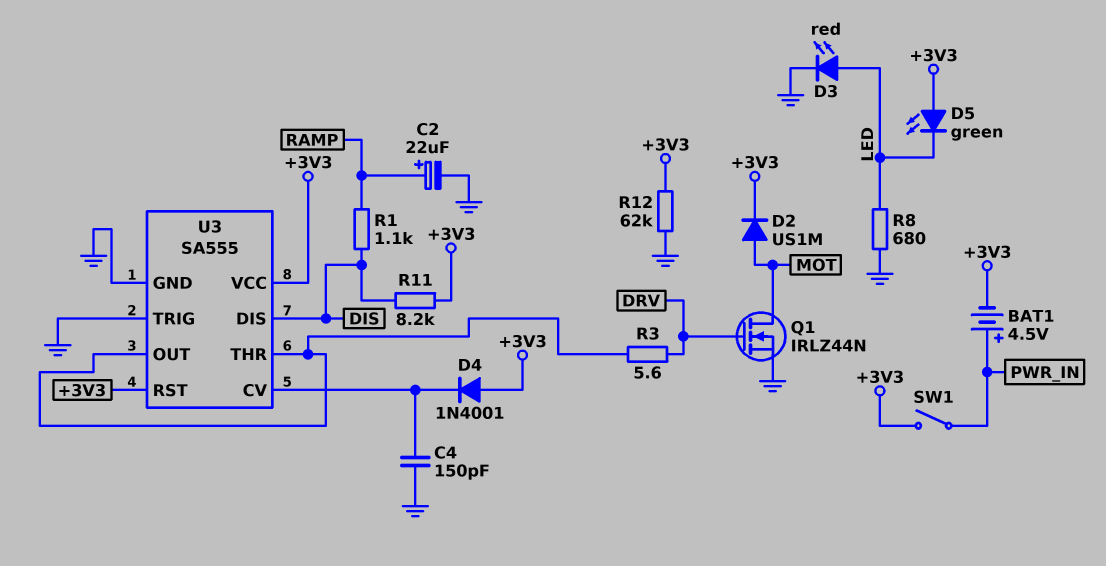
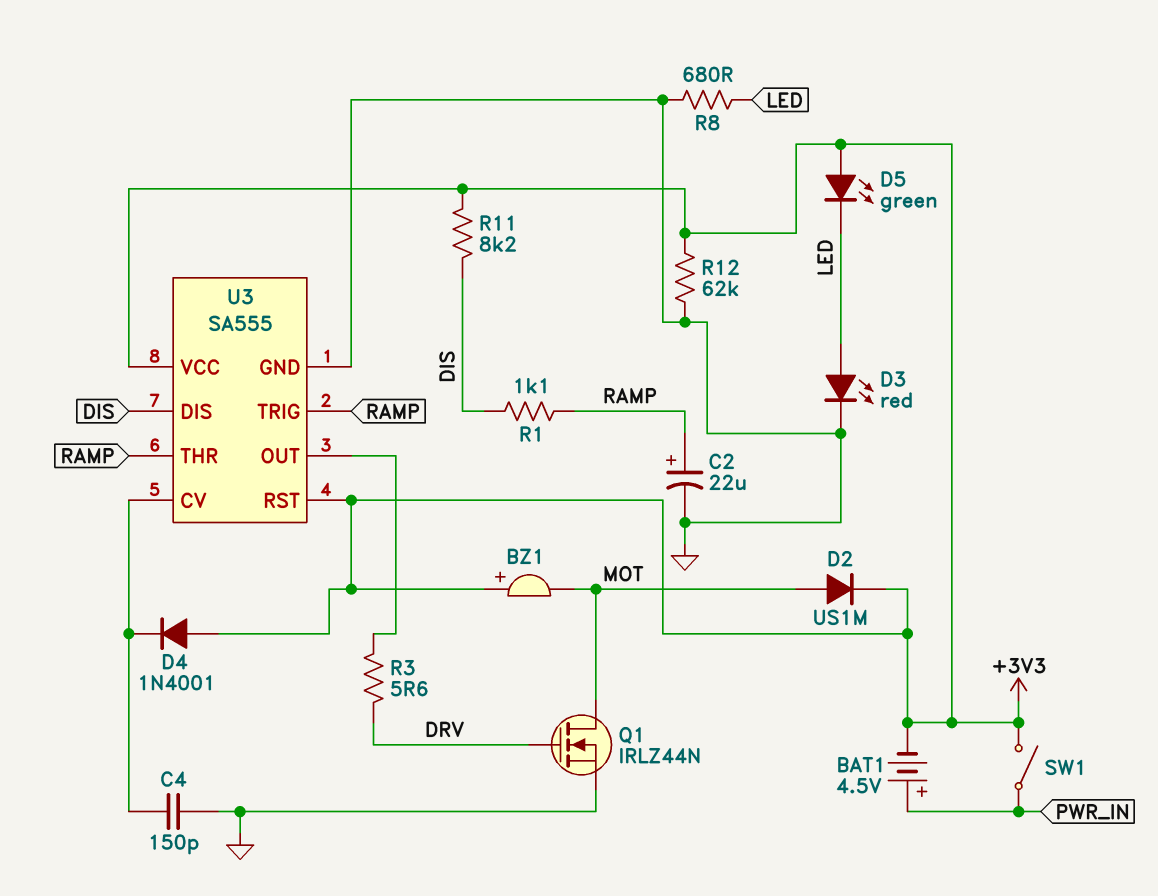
BZ1: none -> buzzer (plus +3V3, minus MOT)
U3 pin THR: U3/OUT -> RAMP
U3 pin TRIG: GND -> RAMP

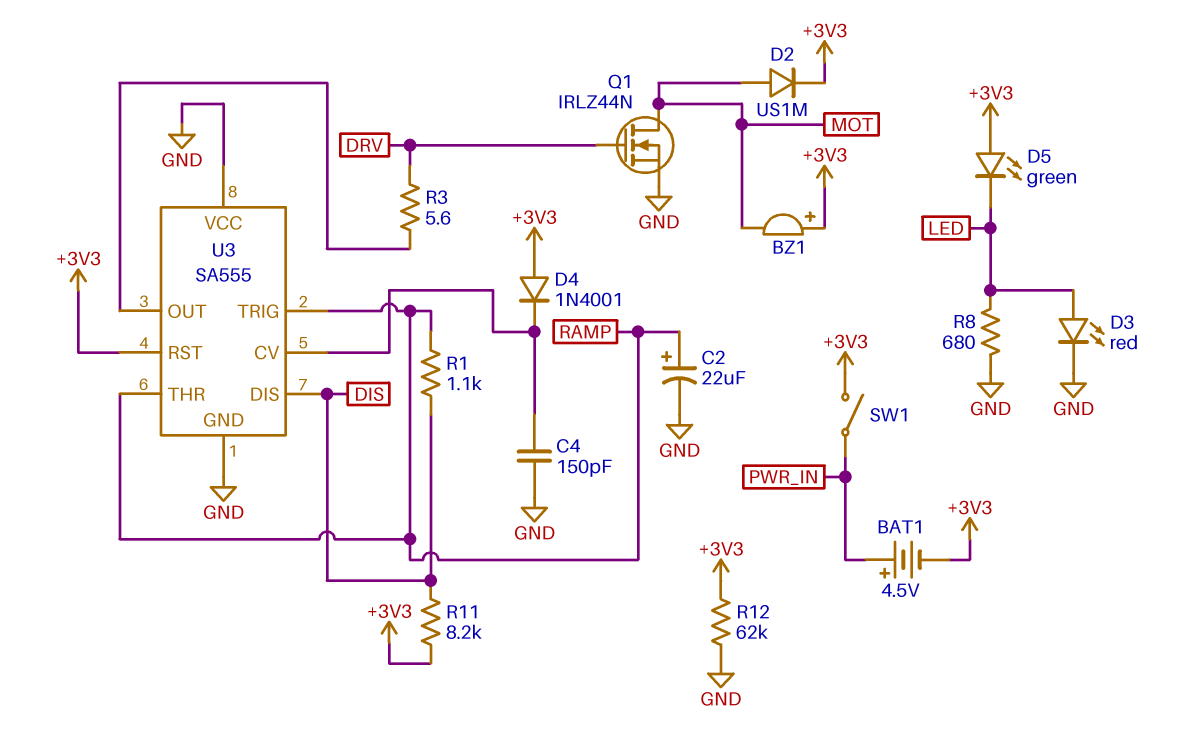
U3 pin VCC: +3V3 -> GND

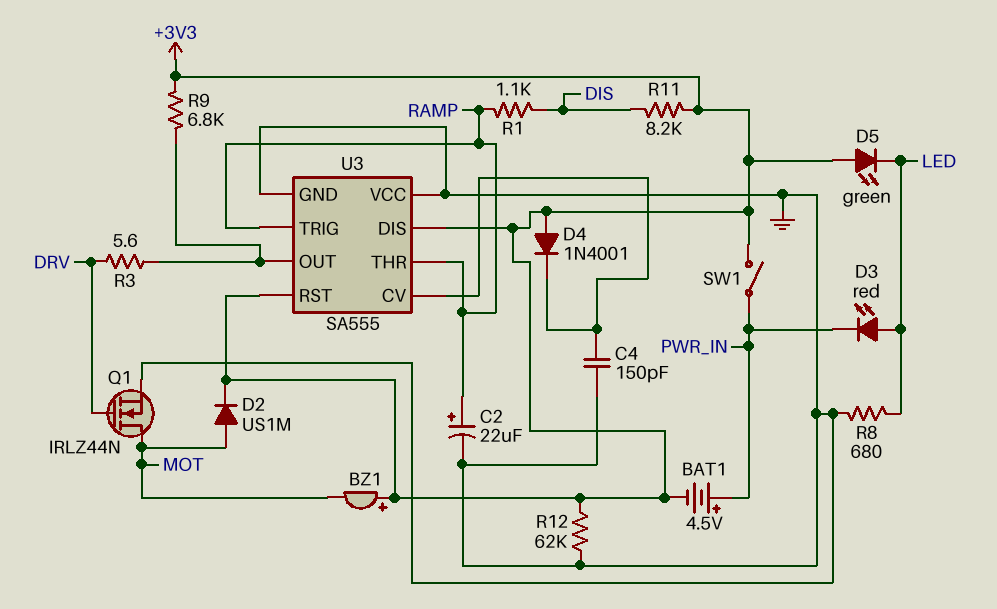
D3: LED red (A LED, K GND) -> LED red (A LED, K PWR_IN)
R9: none -> 6.8k (+3V3, U3/OUT)
U3 pin DIS: DIS -> +3V3

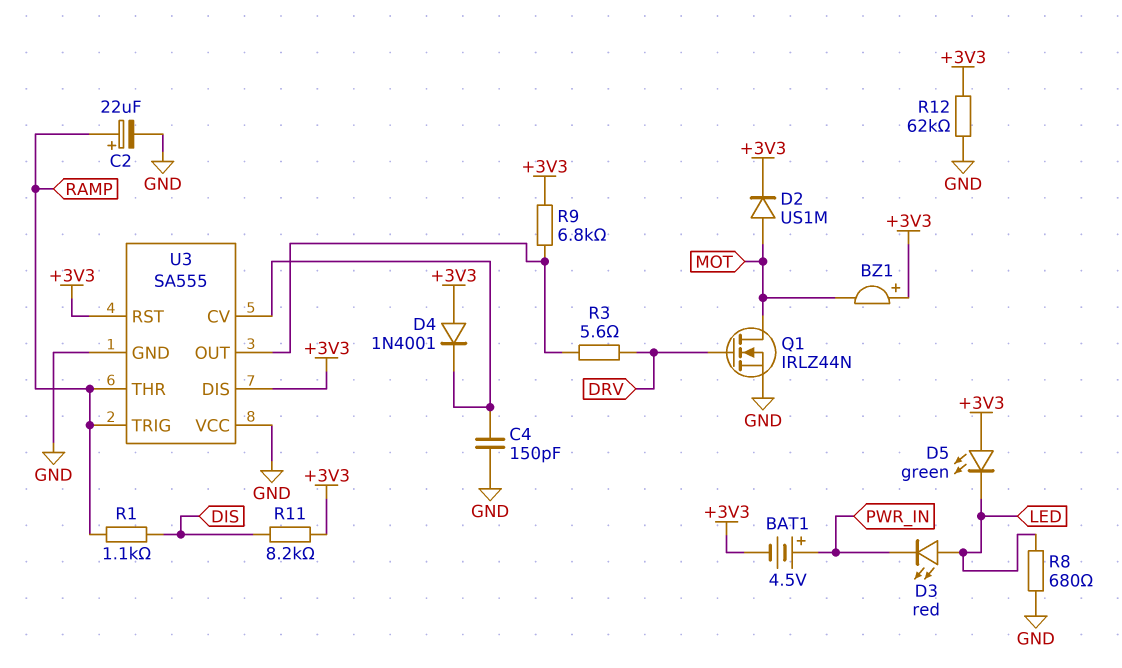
SW1: switch (+3V3, PWR_IN) -> none

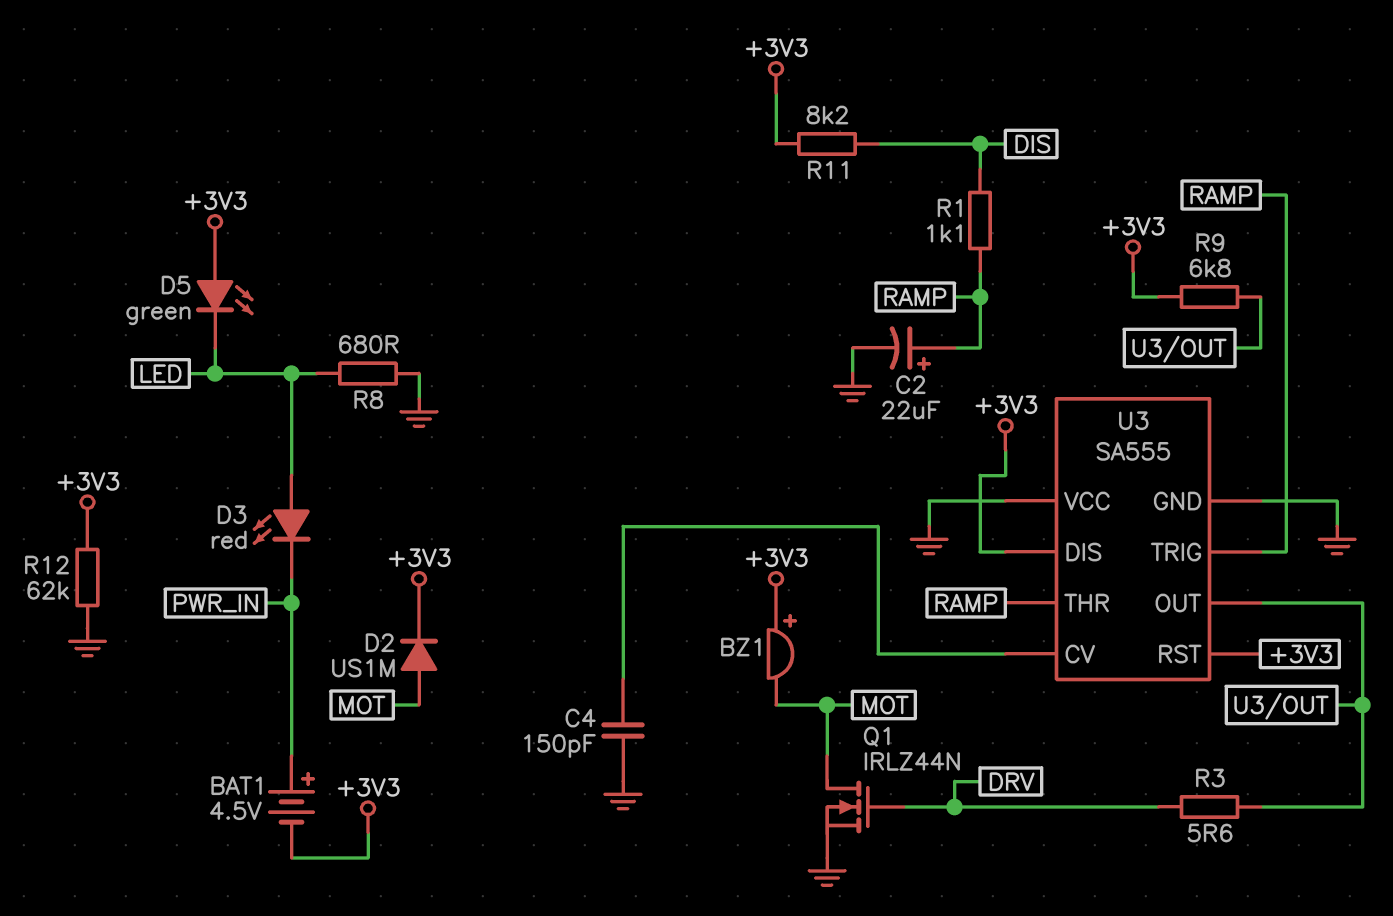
D4: diode 1N4001 (A +3V3, K U3/CV) -> none

